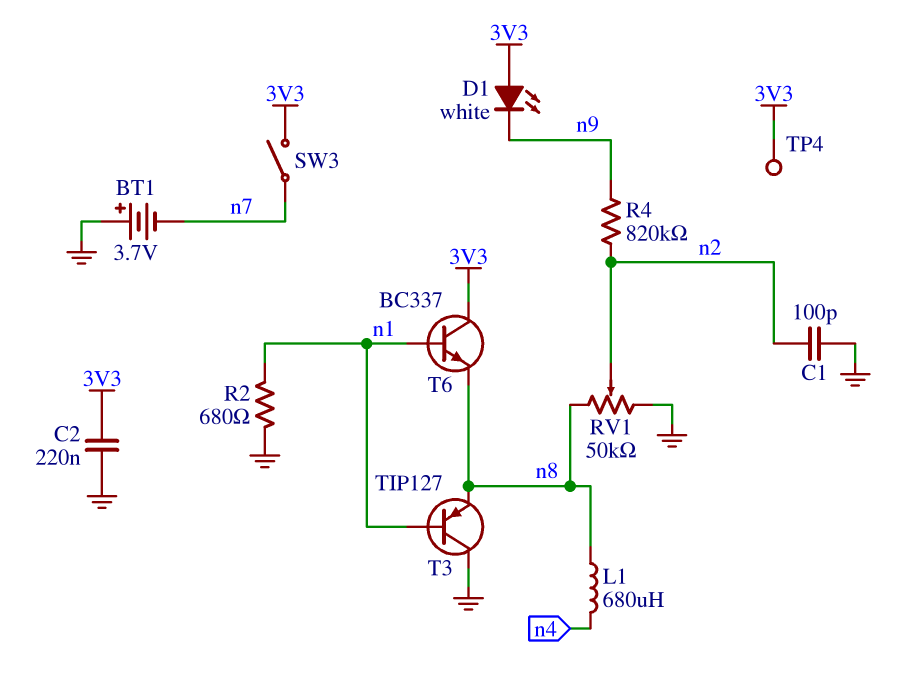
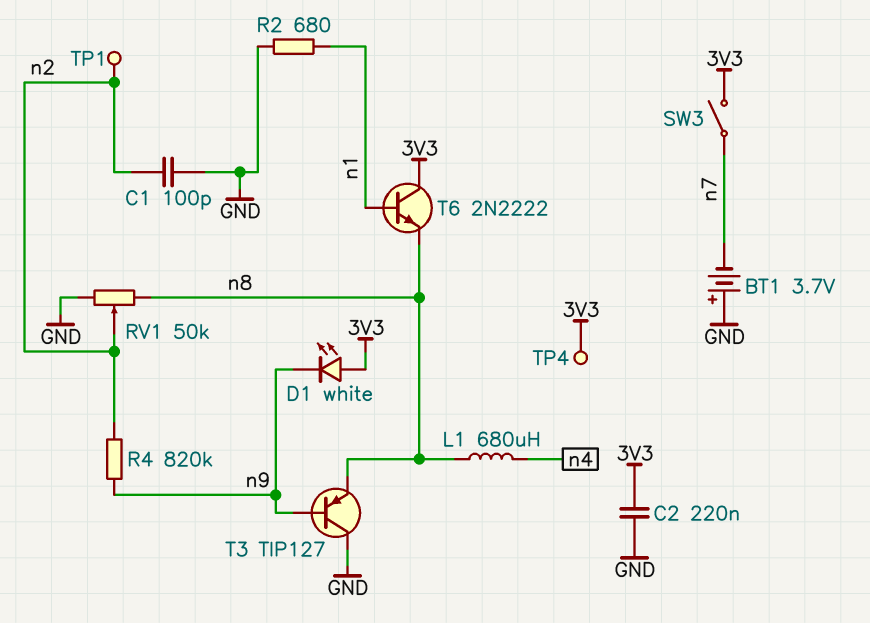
T3: PNP TIP127 (B n1, C GND, E n8) -> PNP TIP127 (B n9, C GND, E n8)
T6: NPN BC337 (B n1, C 3V3, E n8) -> NPN 2N2222 (B n1, C 3V3, E n8)
TP1: none -> test point (n2)

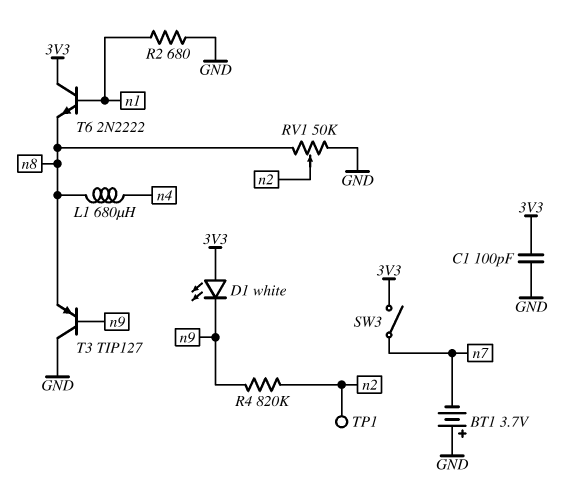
C1: 100pF (GND, n2) -> 100pF (3V3, GND)
C2: 220nF (3V3, GND) -> none
TP4: test point (3V3) -> none

